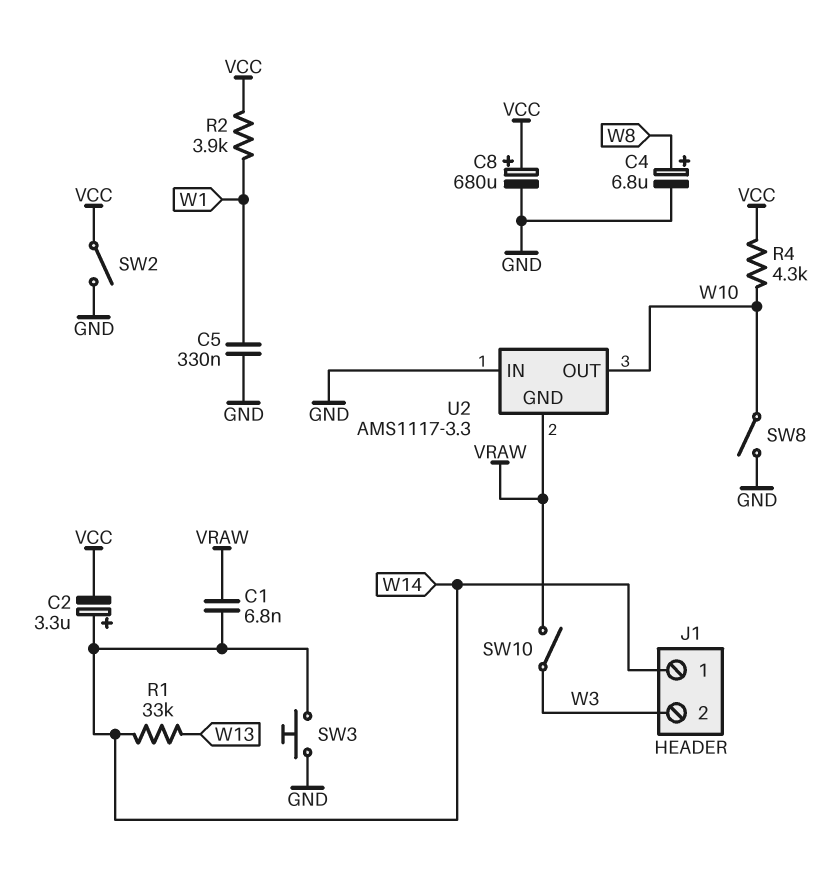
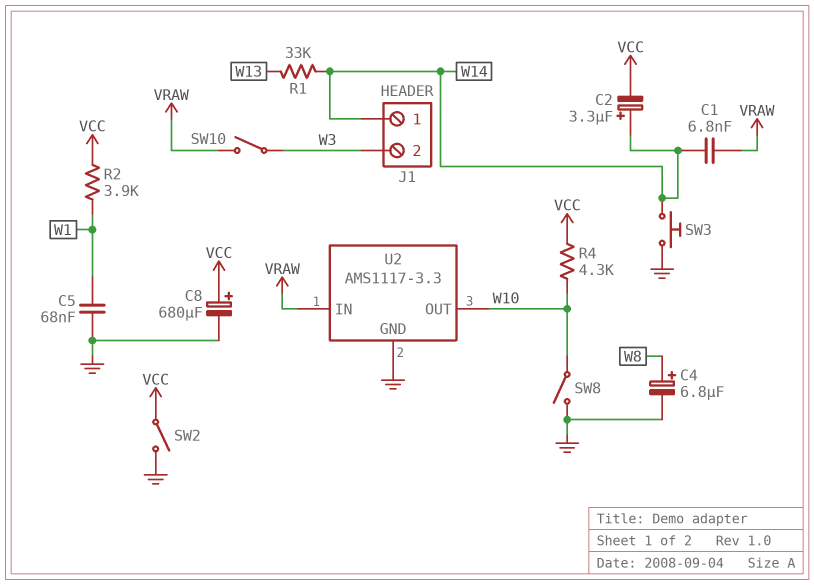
C5: 330nF (GND, W1) -> 68nF (GND, W1)
U2 pin GND: VRAW -> GND
U2 pin IN: GND -> VRAW

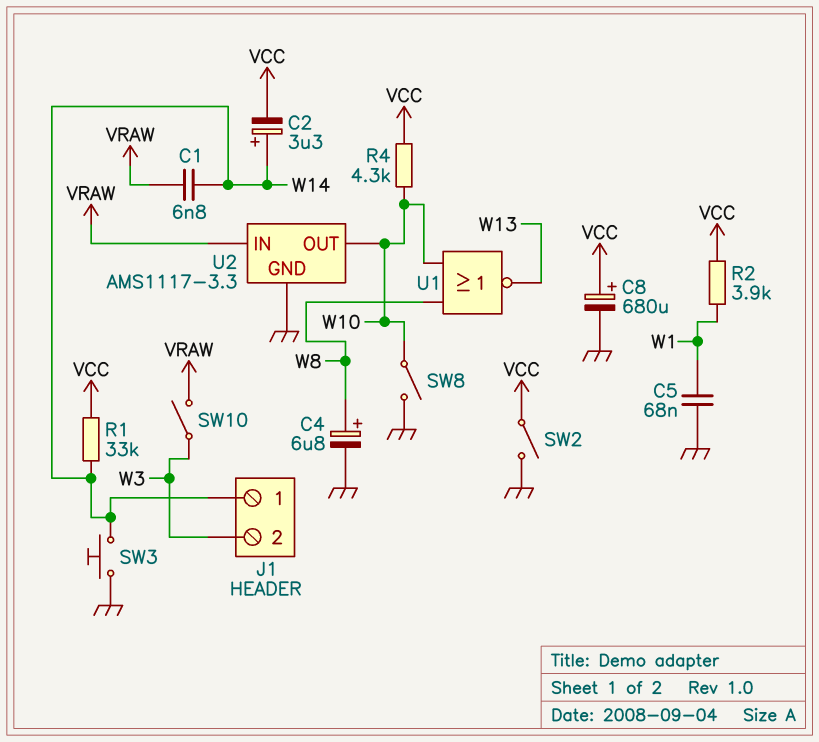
R1: 33k (W13, W14) -> 33k (VCC, W14)
U1: none -> NOR (in W8, in W10, out W13)

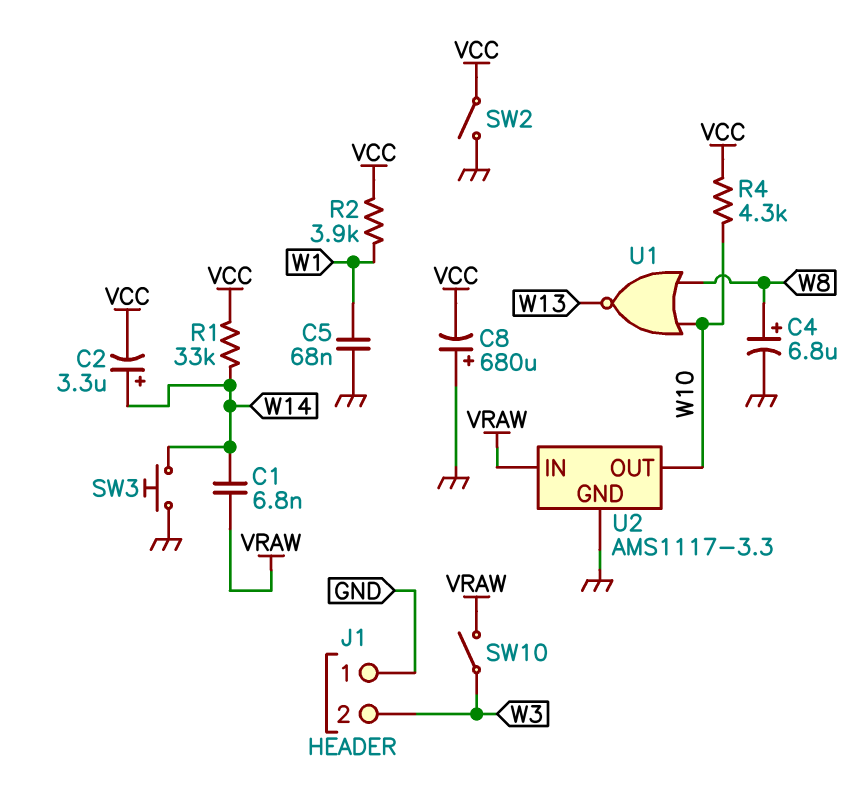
C8: 680uF (plus VCC, minus GND) -> 680uF (plus GND, minus VCC)
J1 pin 1: W14 -> GND
SW8: switch (GND, W10) -> none

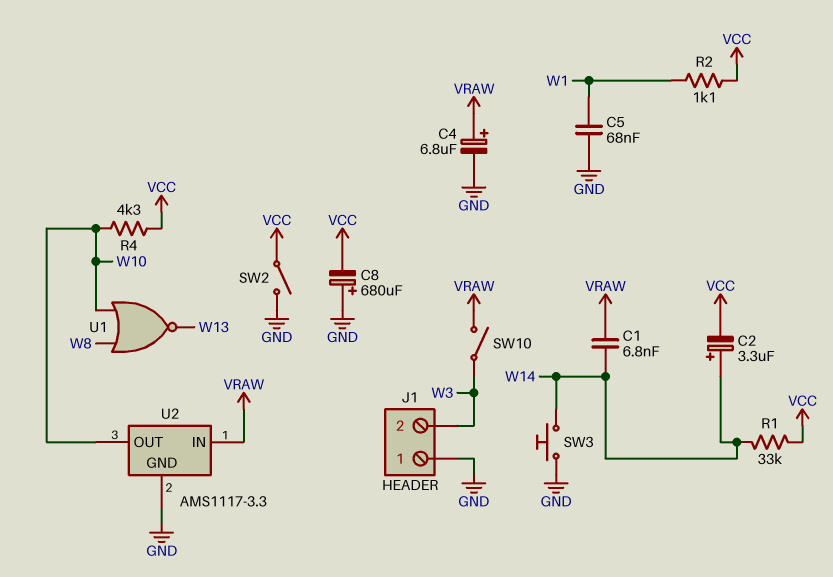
C4: 6.8uF (plus W8, minus GND) -> 6.8uF (plus VRAW, minus GND)
R2: 3.9k (VCC, W1) -> 1.1k (VCC, W1)

